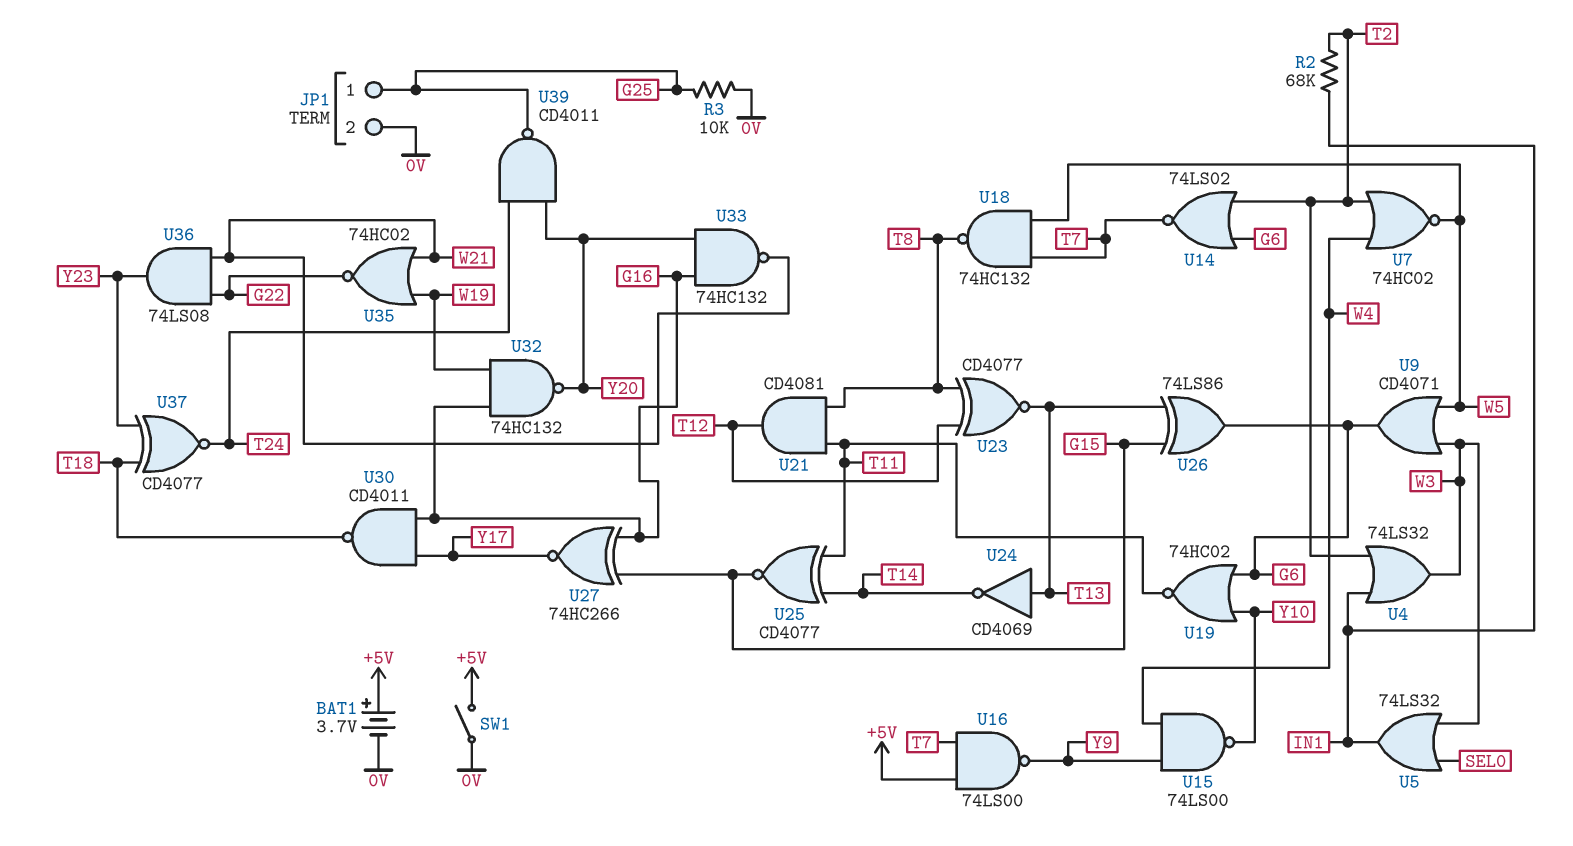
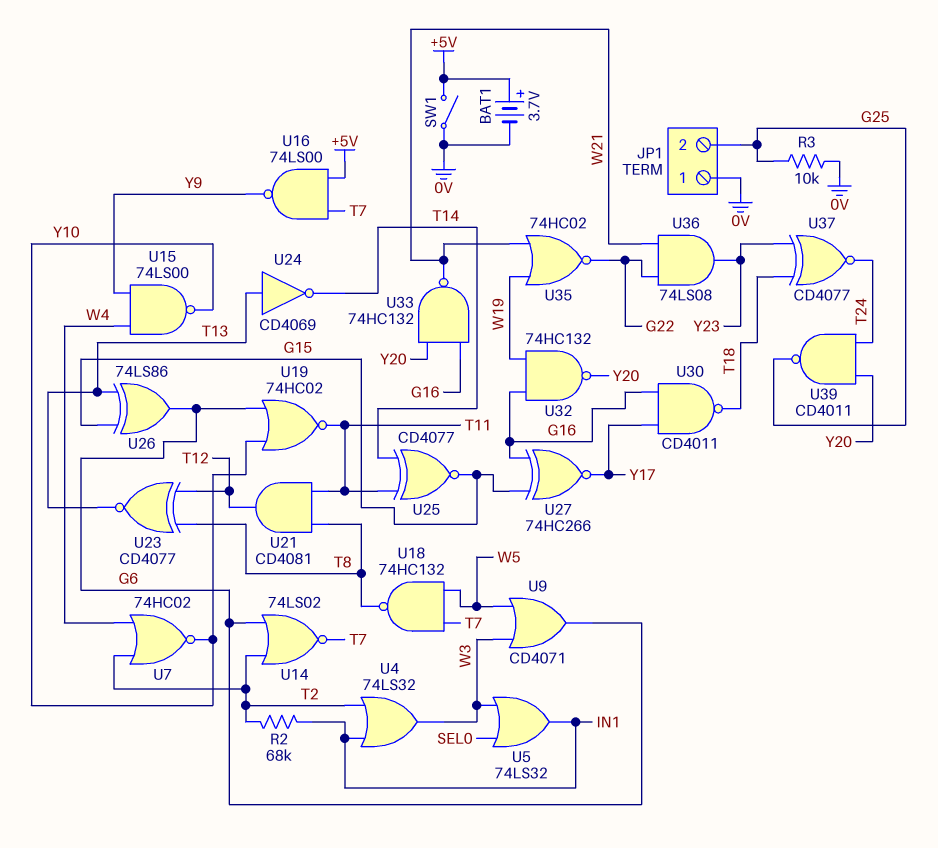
JP1 pin 1: G25 -> 0V
JP1 pin 2: 0V -> G25
U7: NOR 74HC02 (in T2, in W4, out W5) -> NOR 74HC02 (in T2, in W4, out Y10)

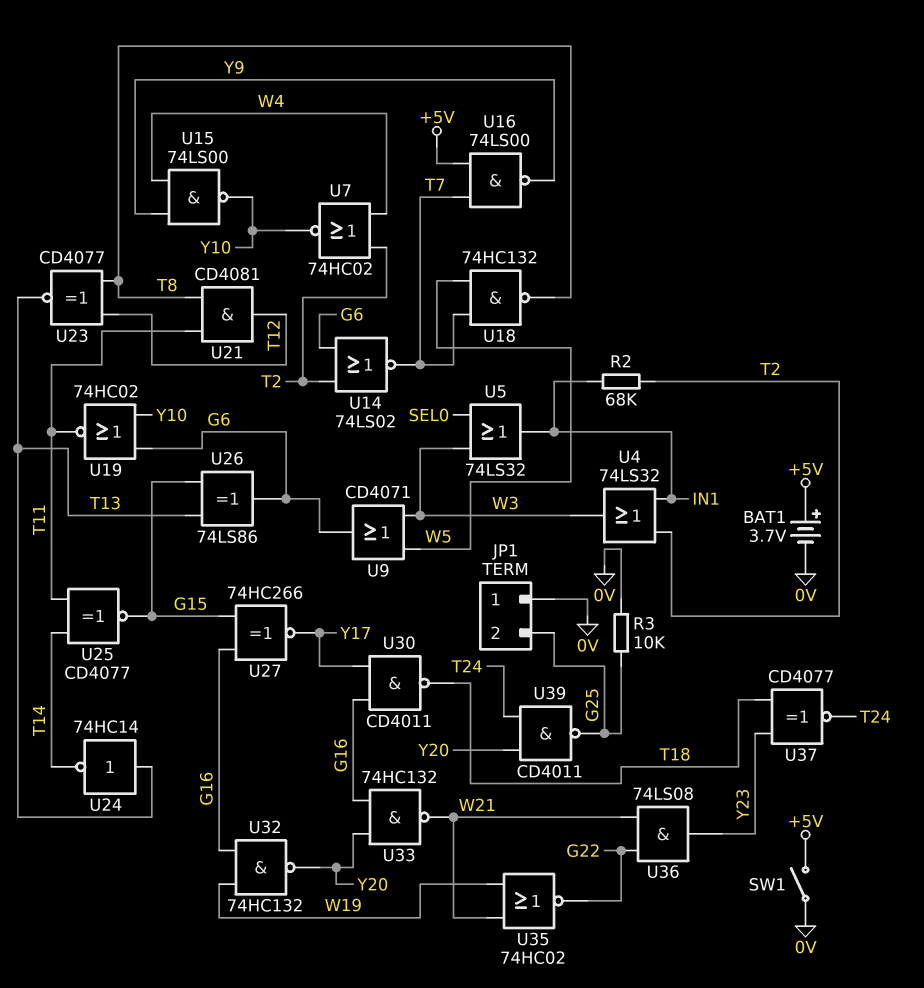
U24: NOT CD4069 (in T13, out T14) -> NOT 74HC14 (in T13, out T14)

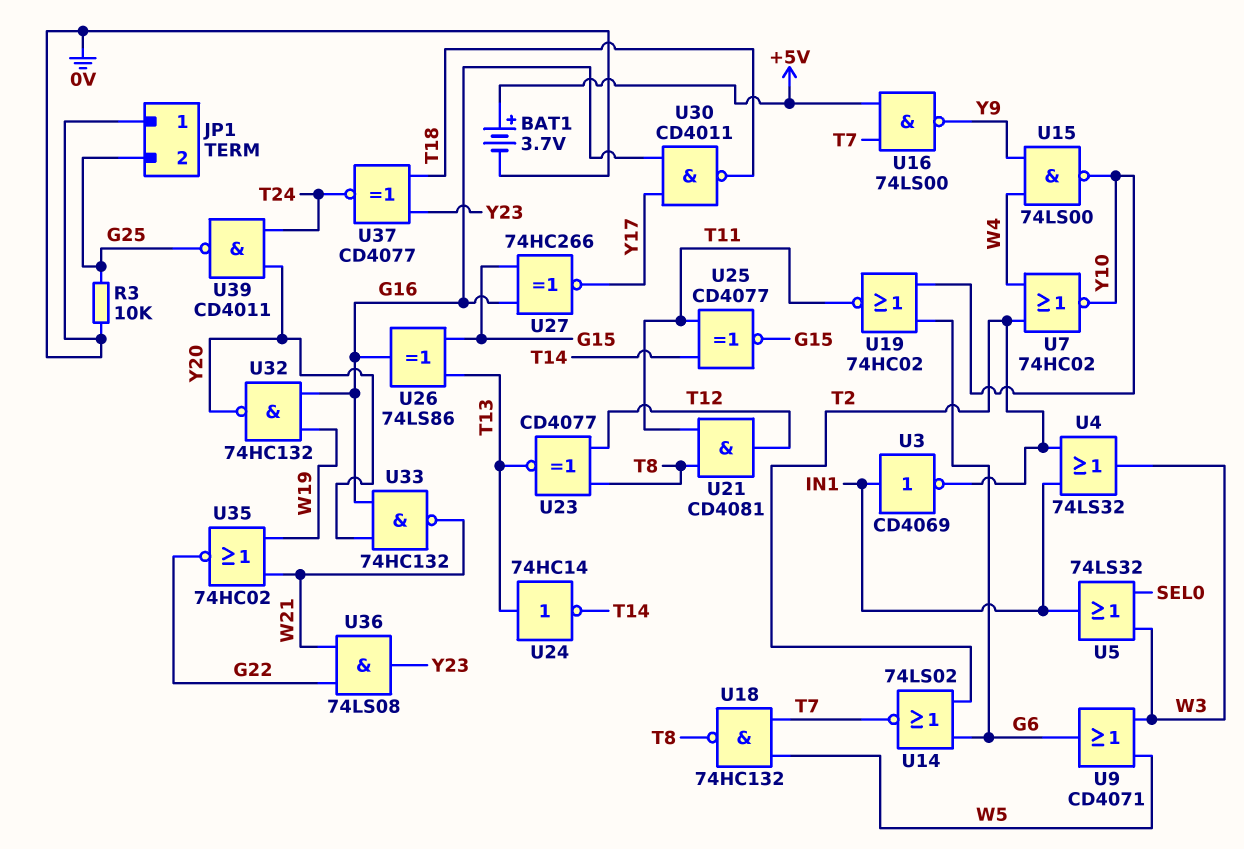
R2: 68k (IN1, T2) -> none
SW1: switch (+5V, 0V) -> none
U3: none -> NOT CD4069 (in IN1, out T2)
U26: XOR 74LS86 (in G15, in T13, out G6) -> XOR 74LS86 (in G15, in T13, out G16)

